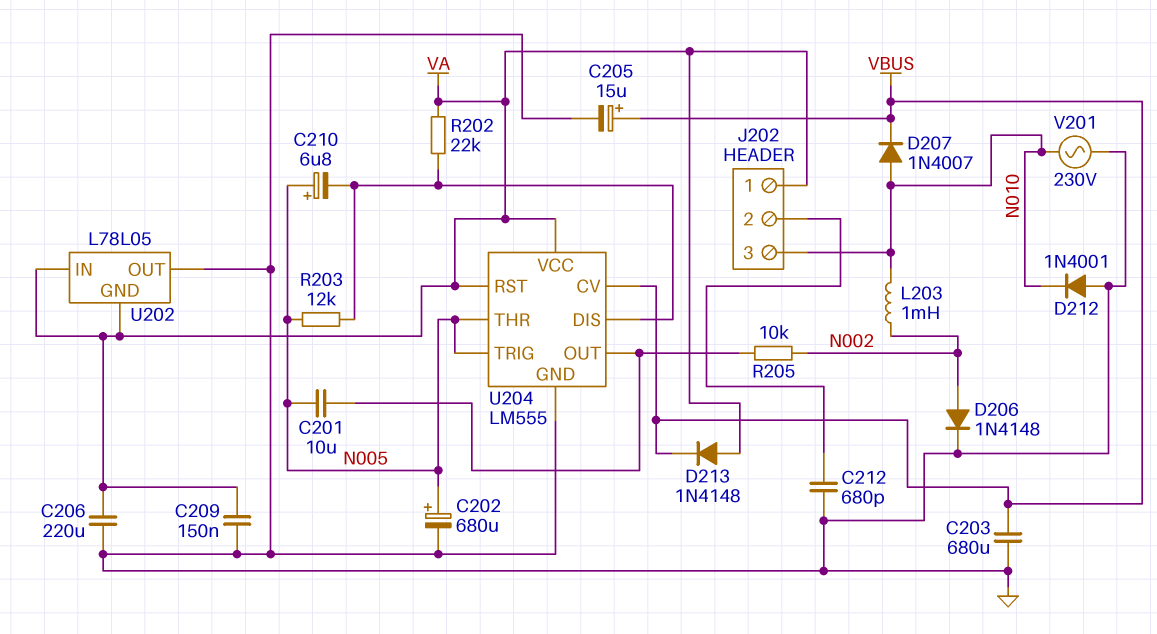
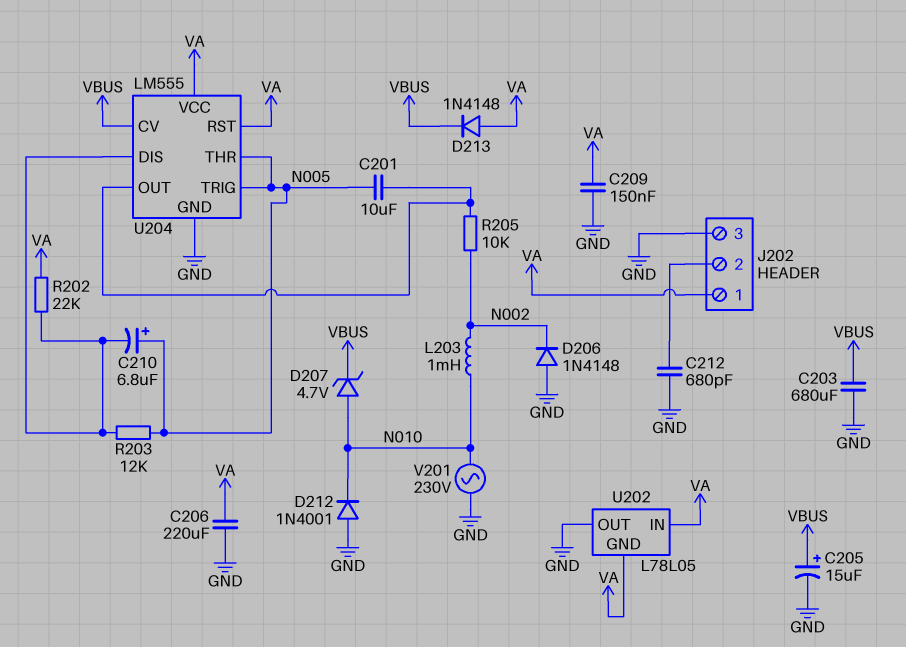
C202: 680uF (plus N005, minus GND) -> none
D206: diode 1N4148 (A N002, K GND) -> diode 1N4148 (A GND, K N002)
D207: diode 1N4007 (A N010, K VBUS) -> zener 4.7V (A N010, K VBUS)
J202 pin 3: N010 -> GND

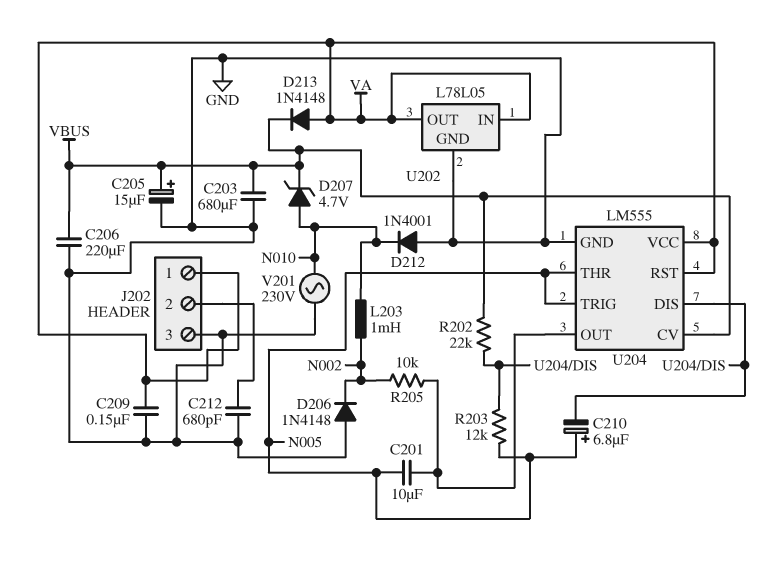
C206: 220uF (GND, VA) -> 220uF (GND, VBUS)
R202: 22k (U204/DIS, VA) -> 22k (U204/DIS, VBUS)
U202 pin GND: VA -> GND
U202 pin OUT: GND -> VA

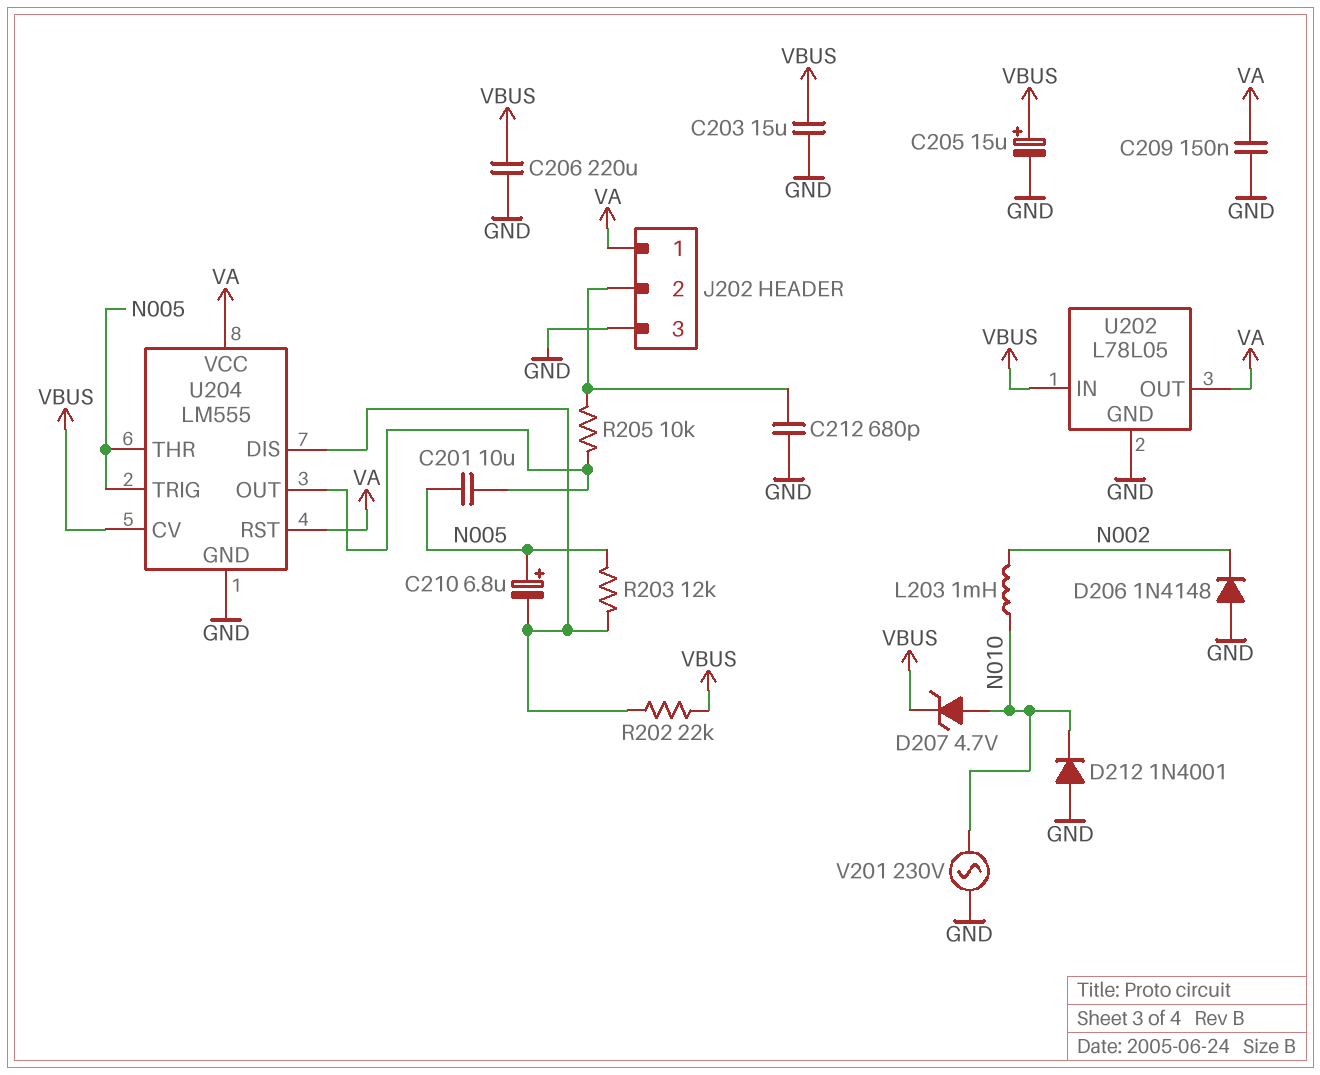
C203: 680uF (GND, VBUS) -> 15uF (GND, VBUS)
D213: diode 1N4148 (A VA, K VBUS) -> none
R205: 10k (N002, U204/OUT) -> 10k (J202/2, U204/OUT)
U202 pin IN: VA -> VBUS

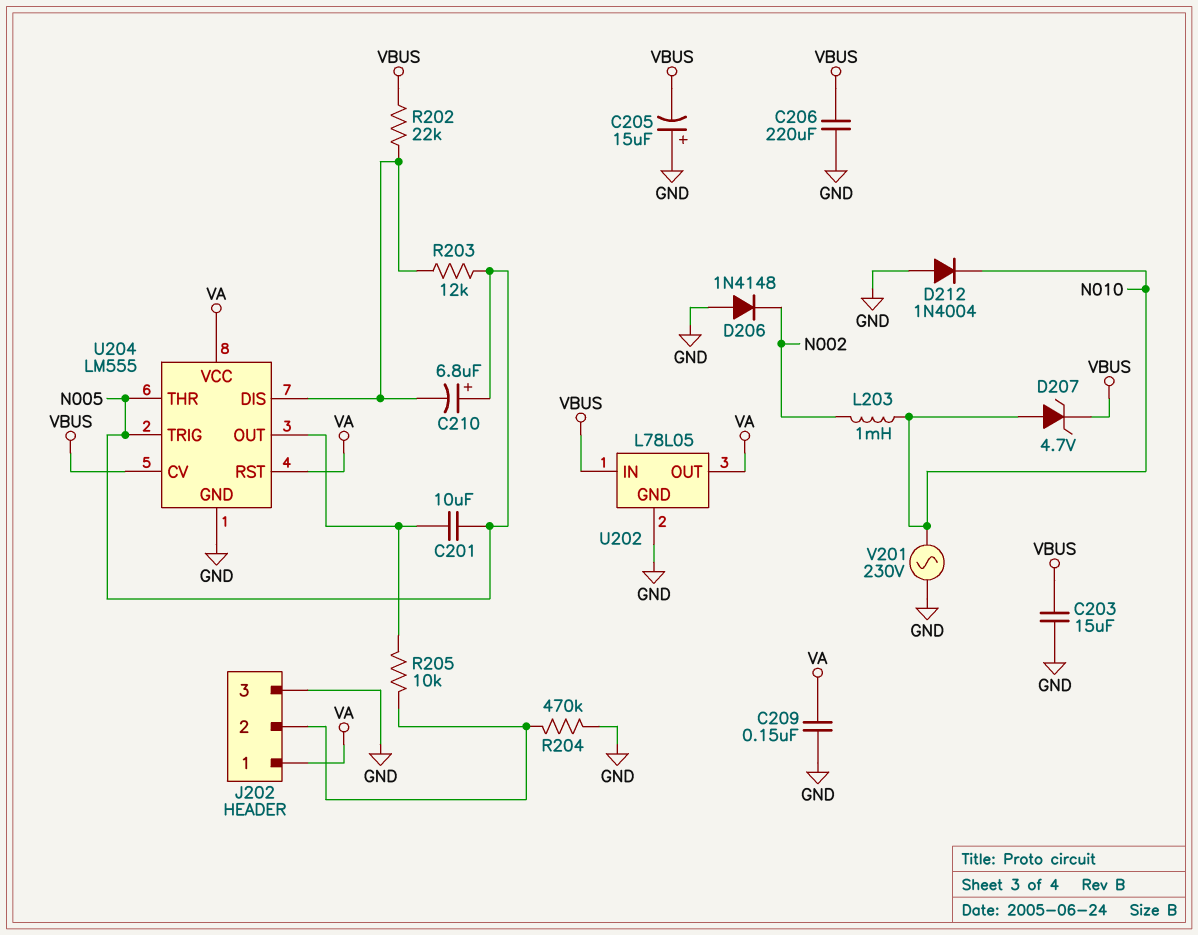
C205: 15uF (plus VBUS, minus GND) -> 15uF (plus GND, minus VBUS)
C212: 680pF (GND, J202/2) -> none
D212: diode 1N4001 (A GND, K N010) -> diode 1N4004 (A GND, K N010)
R204: none -> 470k (GND, J202/2)

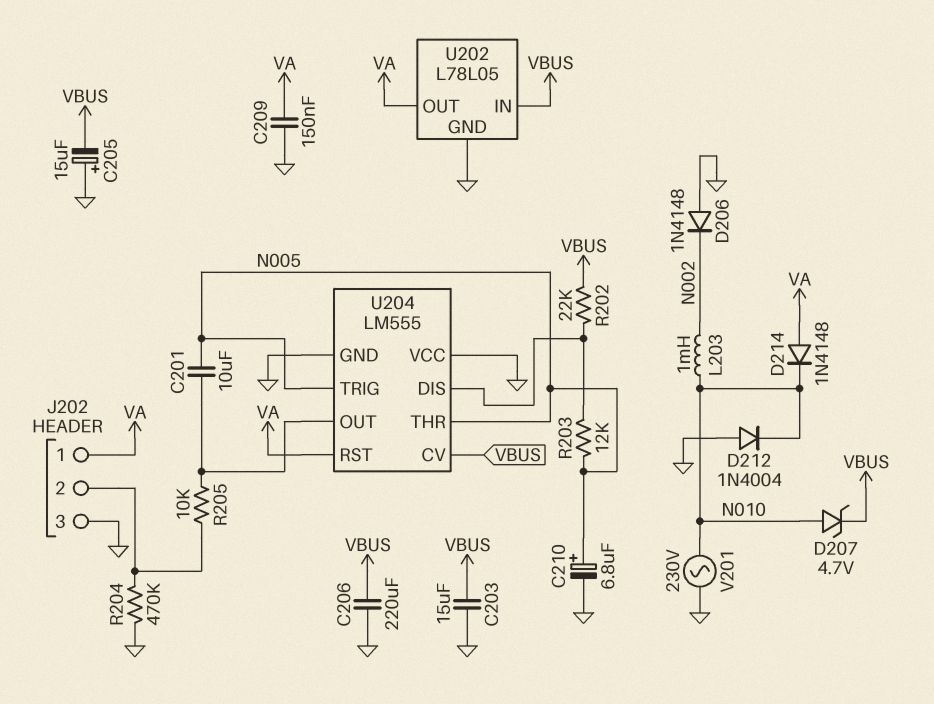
C210: 6.8uF (plus N005, minus U204/DIS) -> 6.8uF (plus N005, minus GND)
D214: none -> diode 1N4148 (A VA, K N010)
U204 pin VCC: VA -> GND

